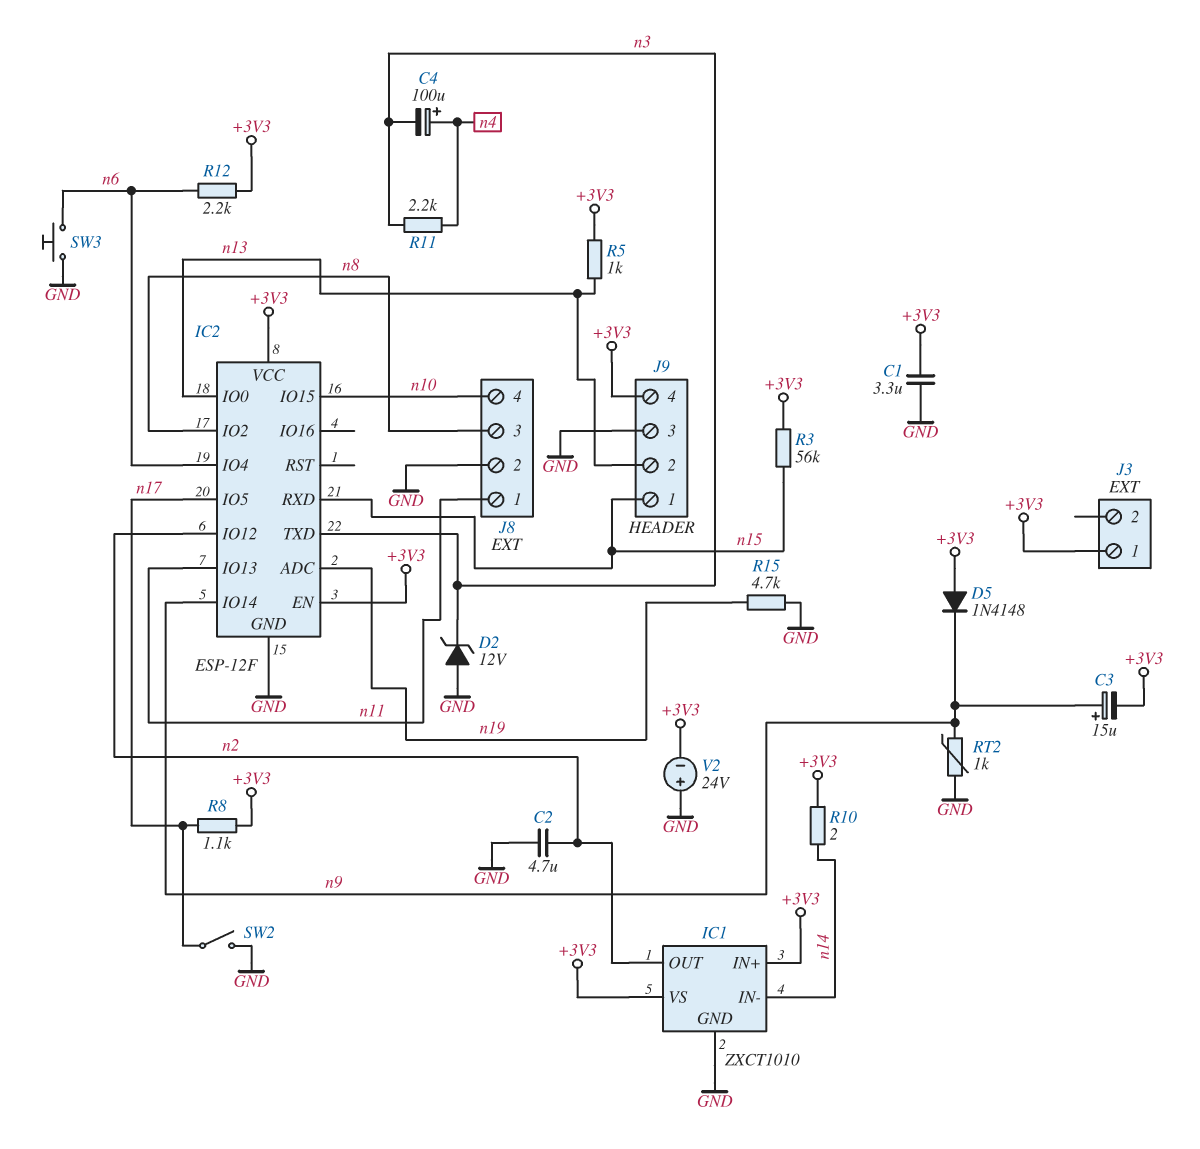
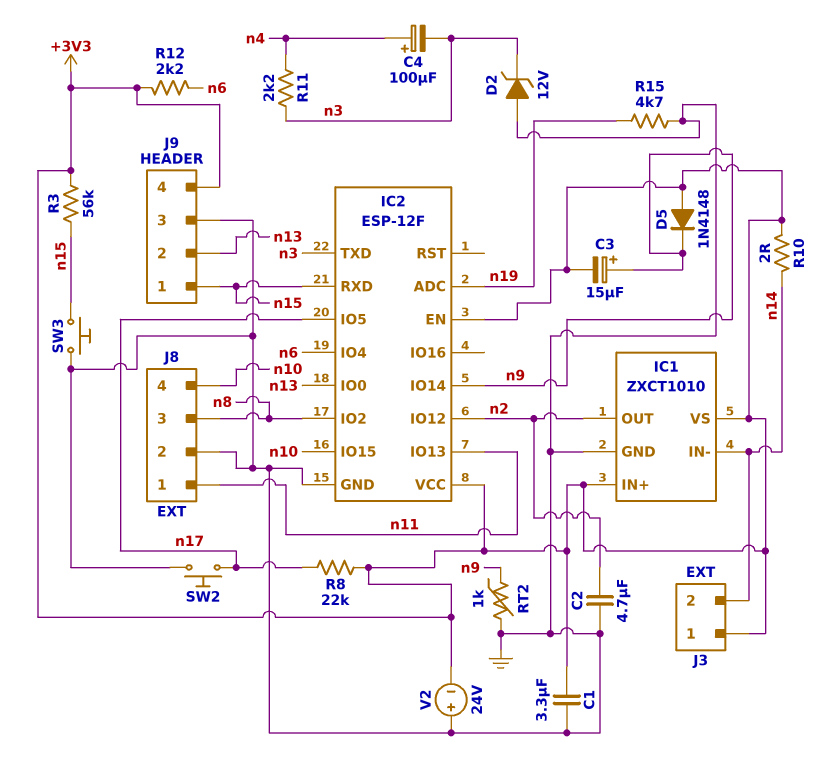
J3 pin 2: none -> n14
R5: 1k (+3V3, n13) -> none
R8: 1.1k (+3V3, n17) -> 22k (+3V3, n17)
SW2: switch (GND, n17) -> button (GND, n17)
SW3: button (GND, n6) -> button (GND, n15)

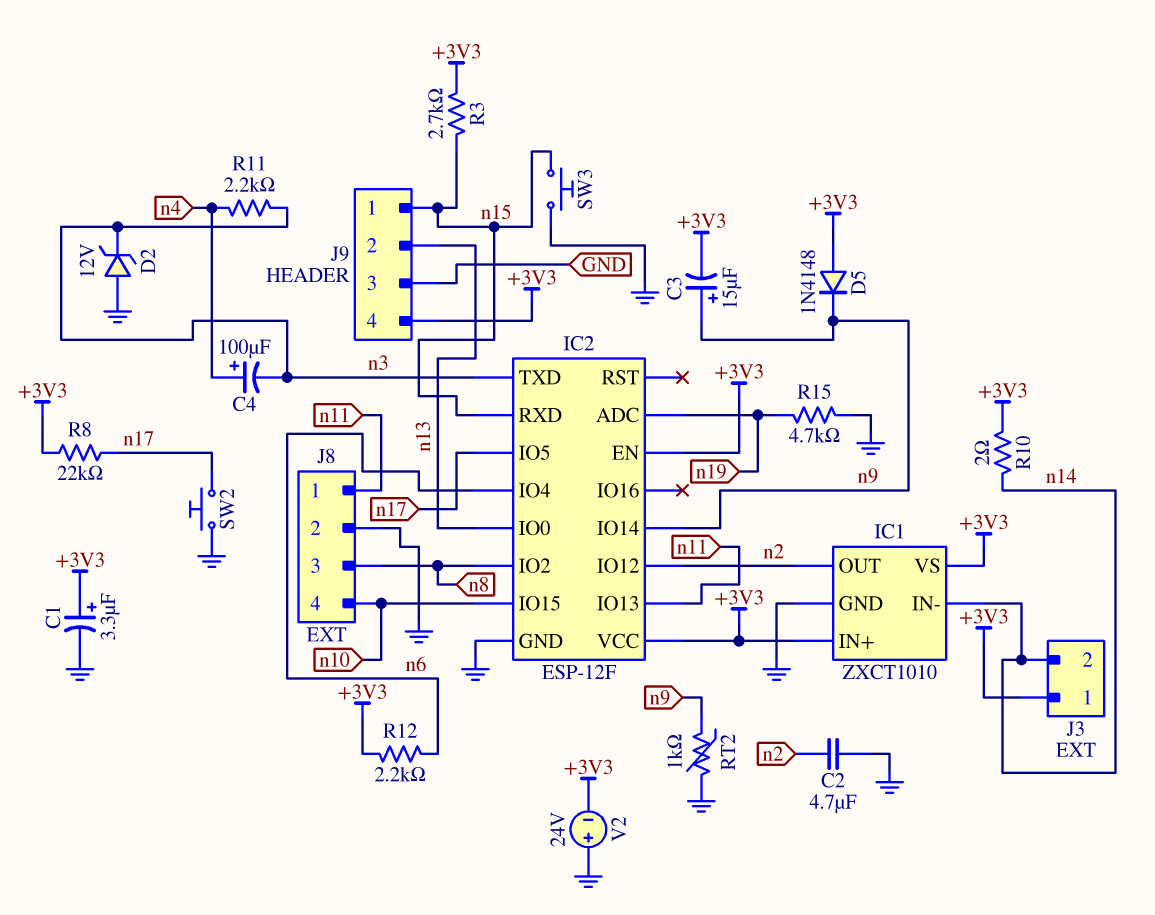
C1: 3.3uF (+3V3, GND) -> 3.3uF (plus +3V3, minus GND)
R3: 56k (+3V3, n15) -> 2.7k (+3V3, n15)

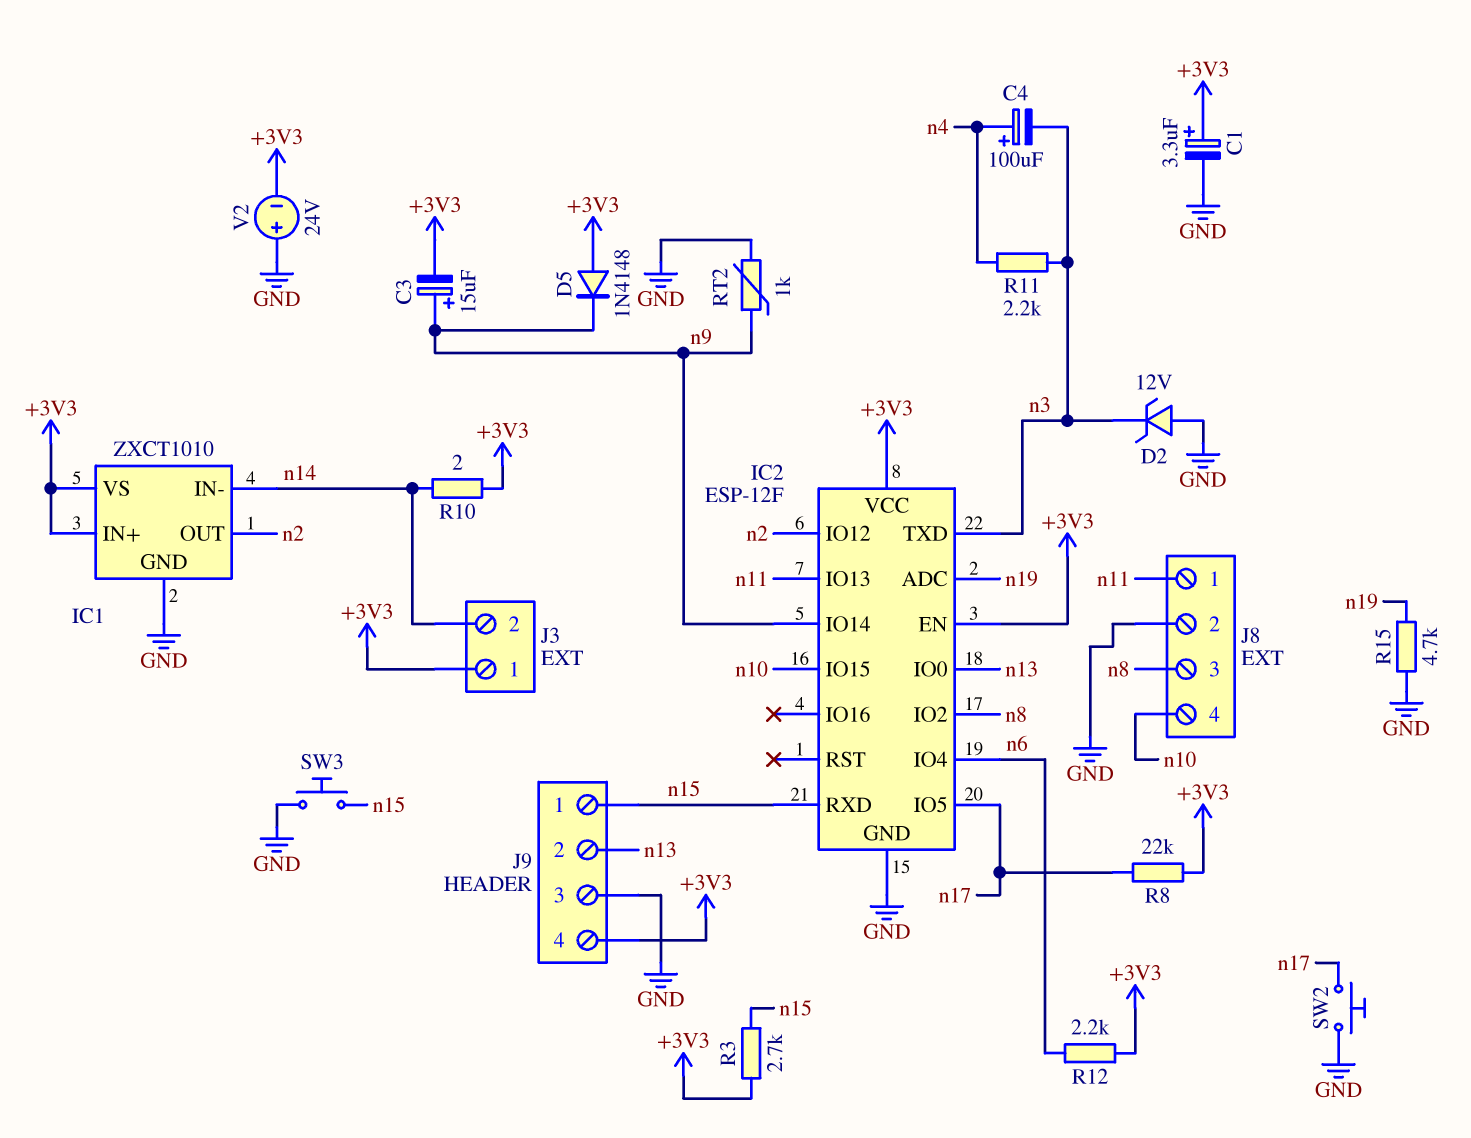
C2: 4.7uF (GND, n2) -> none

